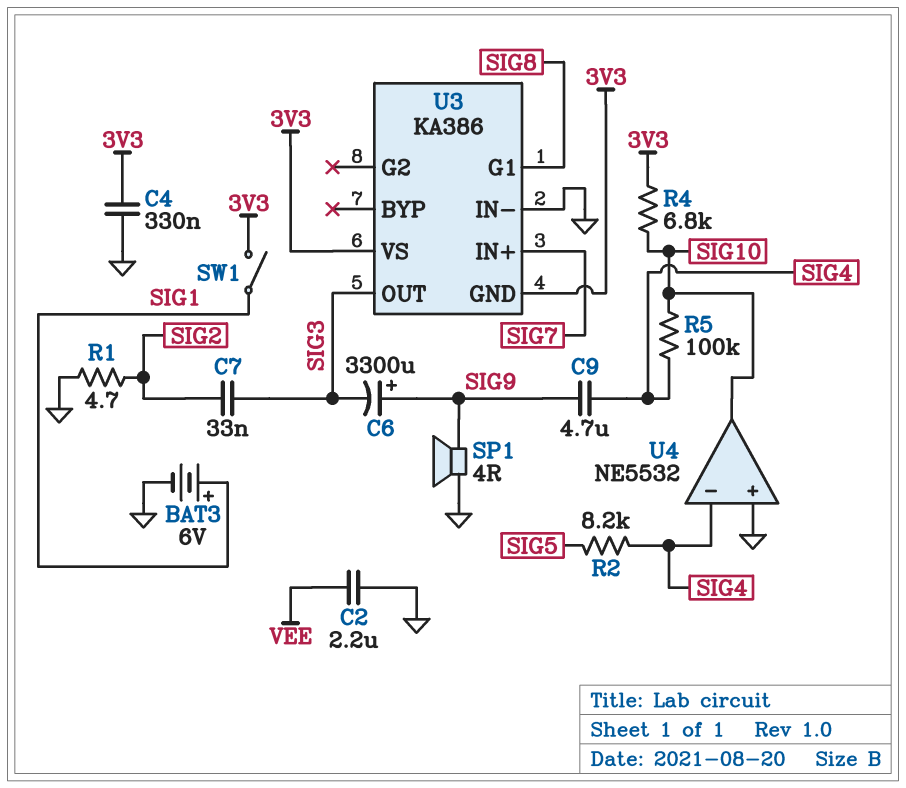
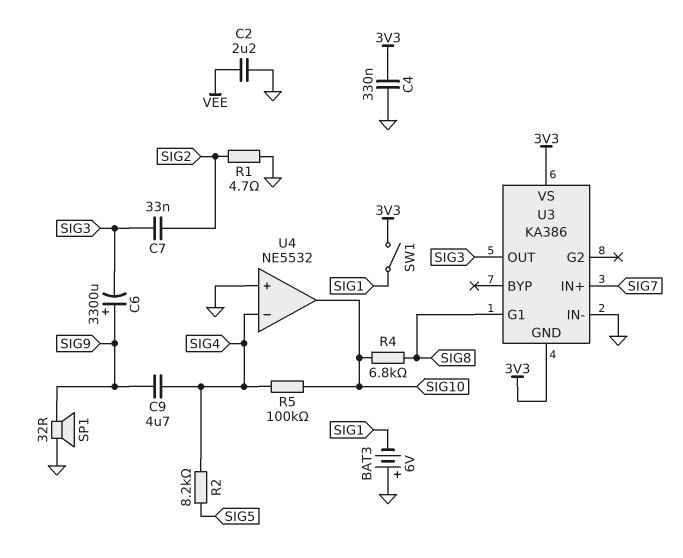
BAT3: 6V (plus SIG1, minus GND) -> 6V (plus GND, minus SIG1)
R4: 6.8k (3V3, SIG10) -> 6.8k (SIG8, SIG10)
SP1: speaker 4R (GND, SIG9) -> speaker 32R (GND, SIG9)

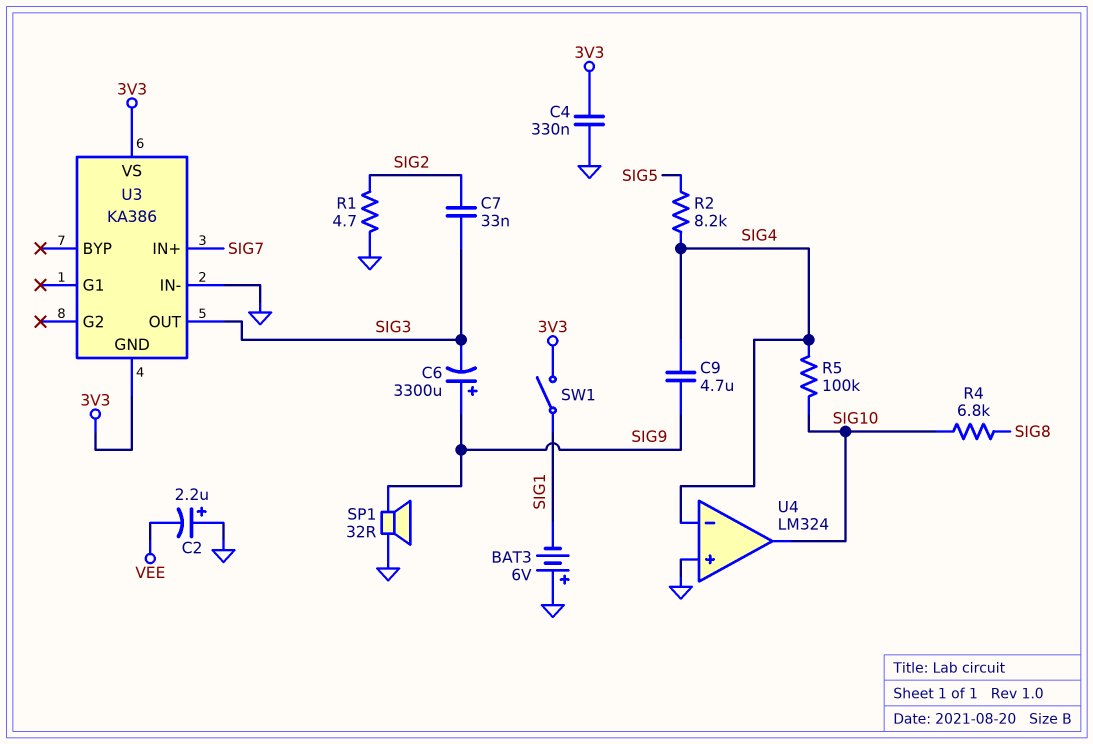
C2: 2.2uF (GND, VEE) -> 2.2uF (plus GND, minus VEE)
U3 pin G1: SIG8 -> none
U4: NE5532 -> LM324

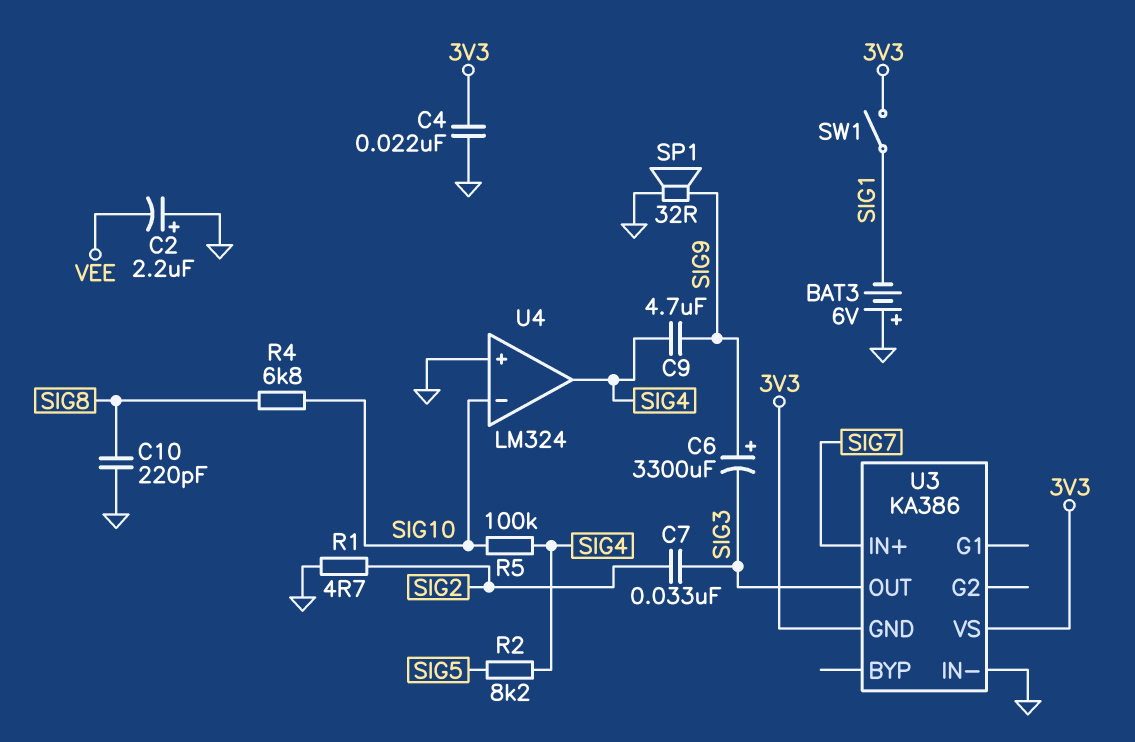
C4: 330nF (3V3, GND) -> 22nF (3V3, GND)
C10: none -> 220pF (GND, SIG8)
U4 pin in-: SIG4 -> SIG10
U4 pin out: SIG10 -> SIG4

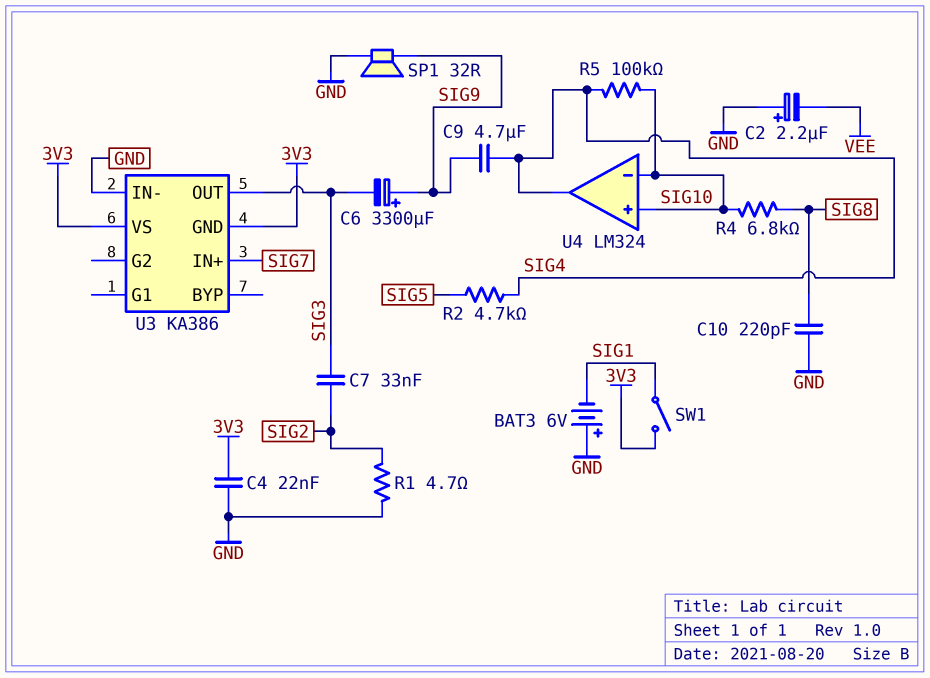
R2: 8.2k (SIG4, SIG5) -> 4.7k (SIG4, SIG5)
U4 pin in+: GND -> SIG10

